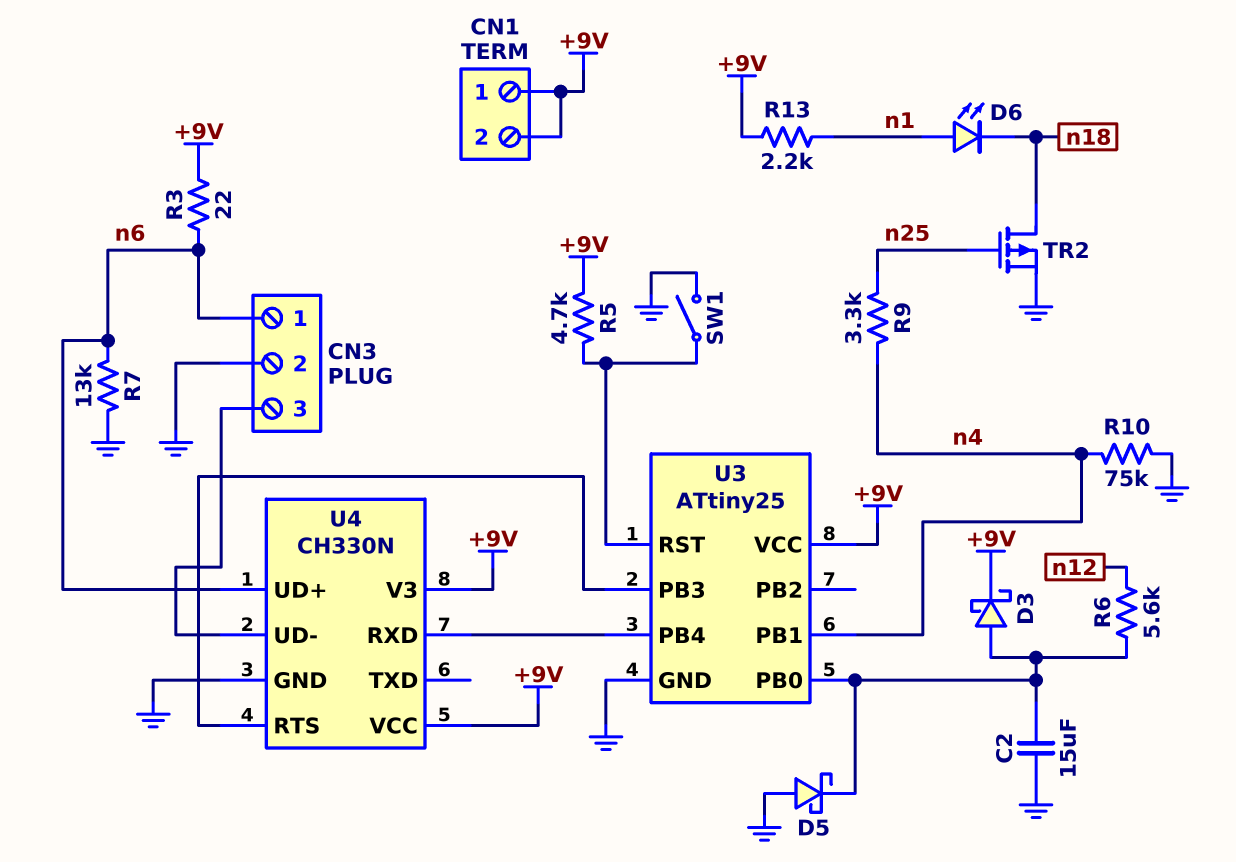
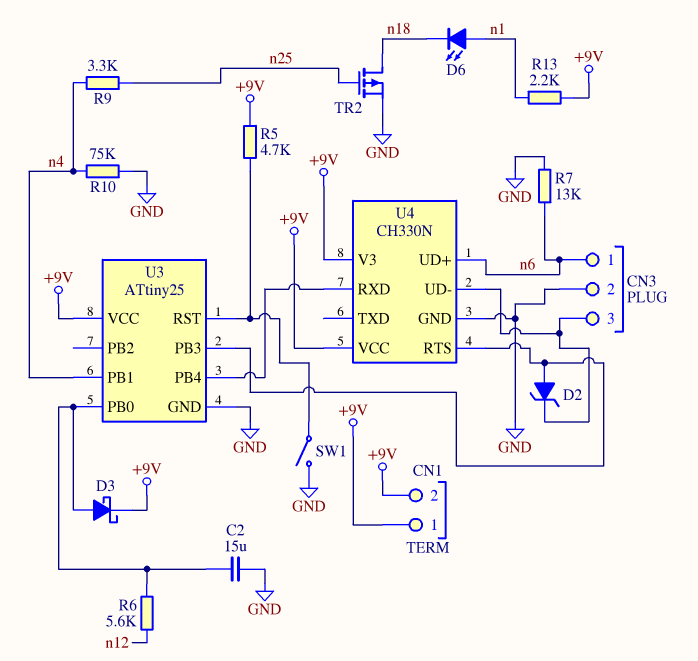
D2: none -> zener (A U3/PB3, K CN3/3)
D5: schottky (A GND, K U3/PB0) -> none
R3: 22 (+9V, n6) -> none

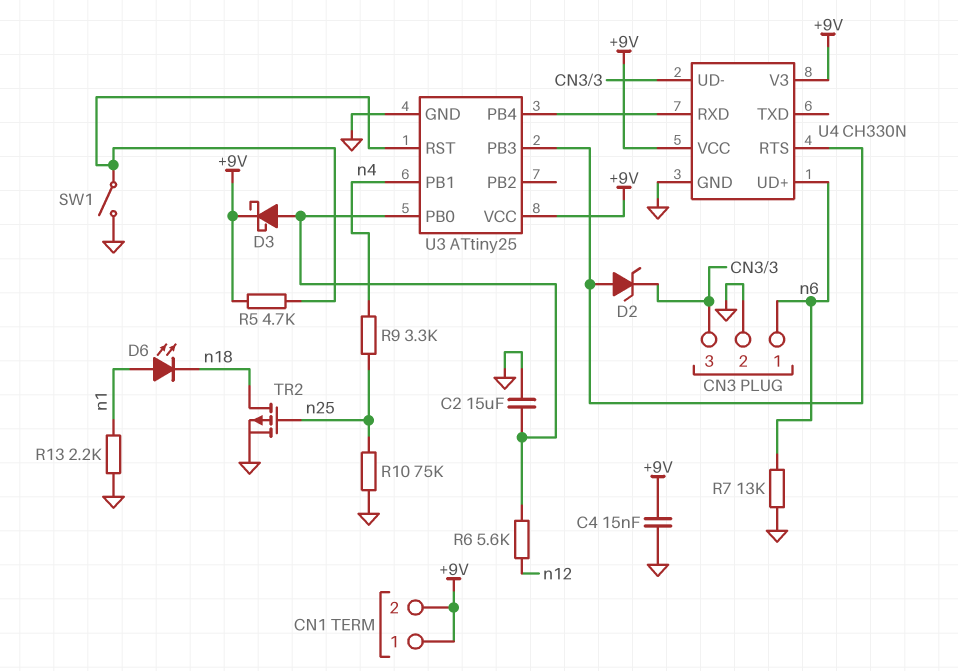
C4: none -> 15nF (+9V, GND)
R10: 75k (GND, n4) -> 75k (GND, n25)
R13: 2.2k (+9V, n1) -> 2.2k (GND, n1)

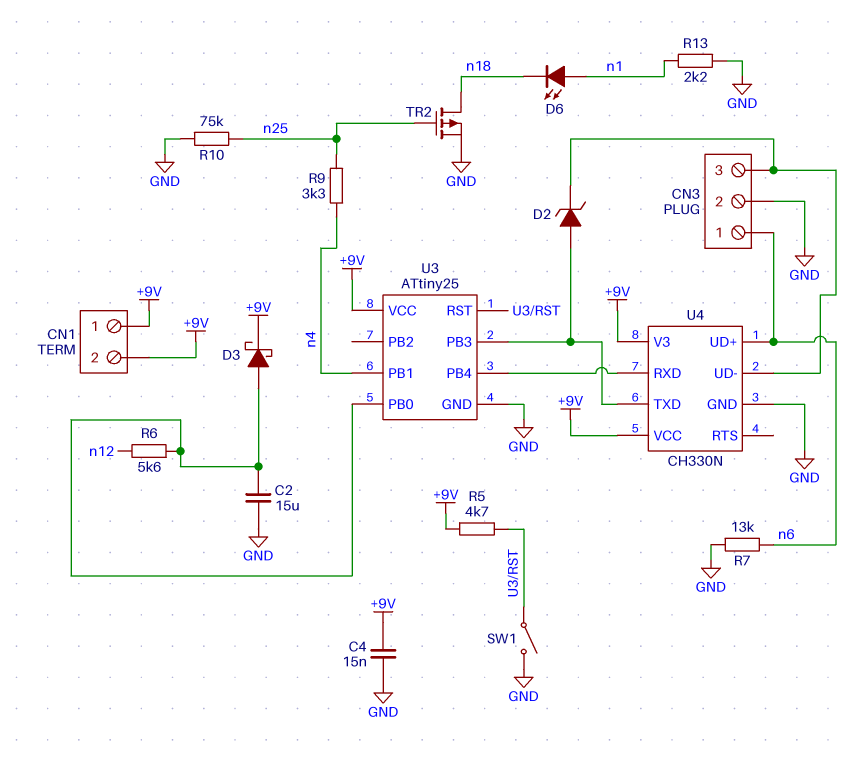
U4 pin RTS: U3/PB3 -> none
U4 pin TXD: none -> U3/PB3

